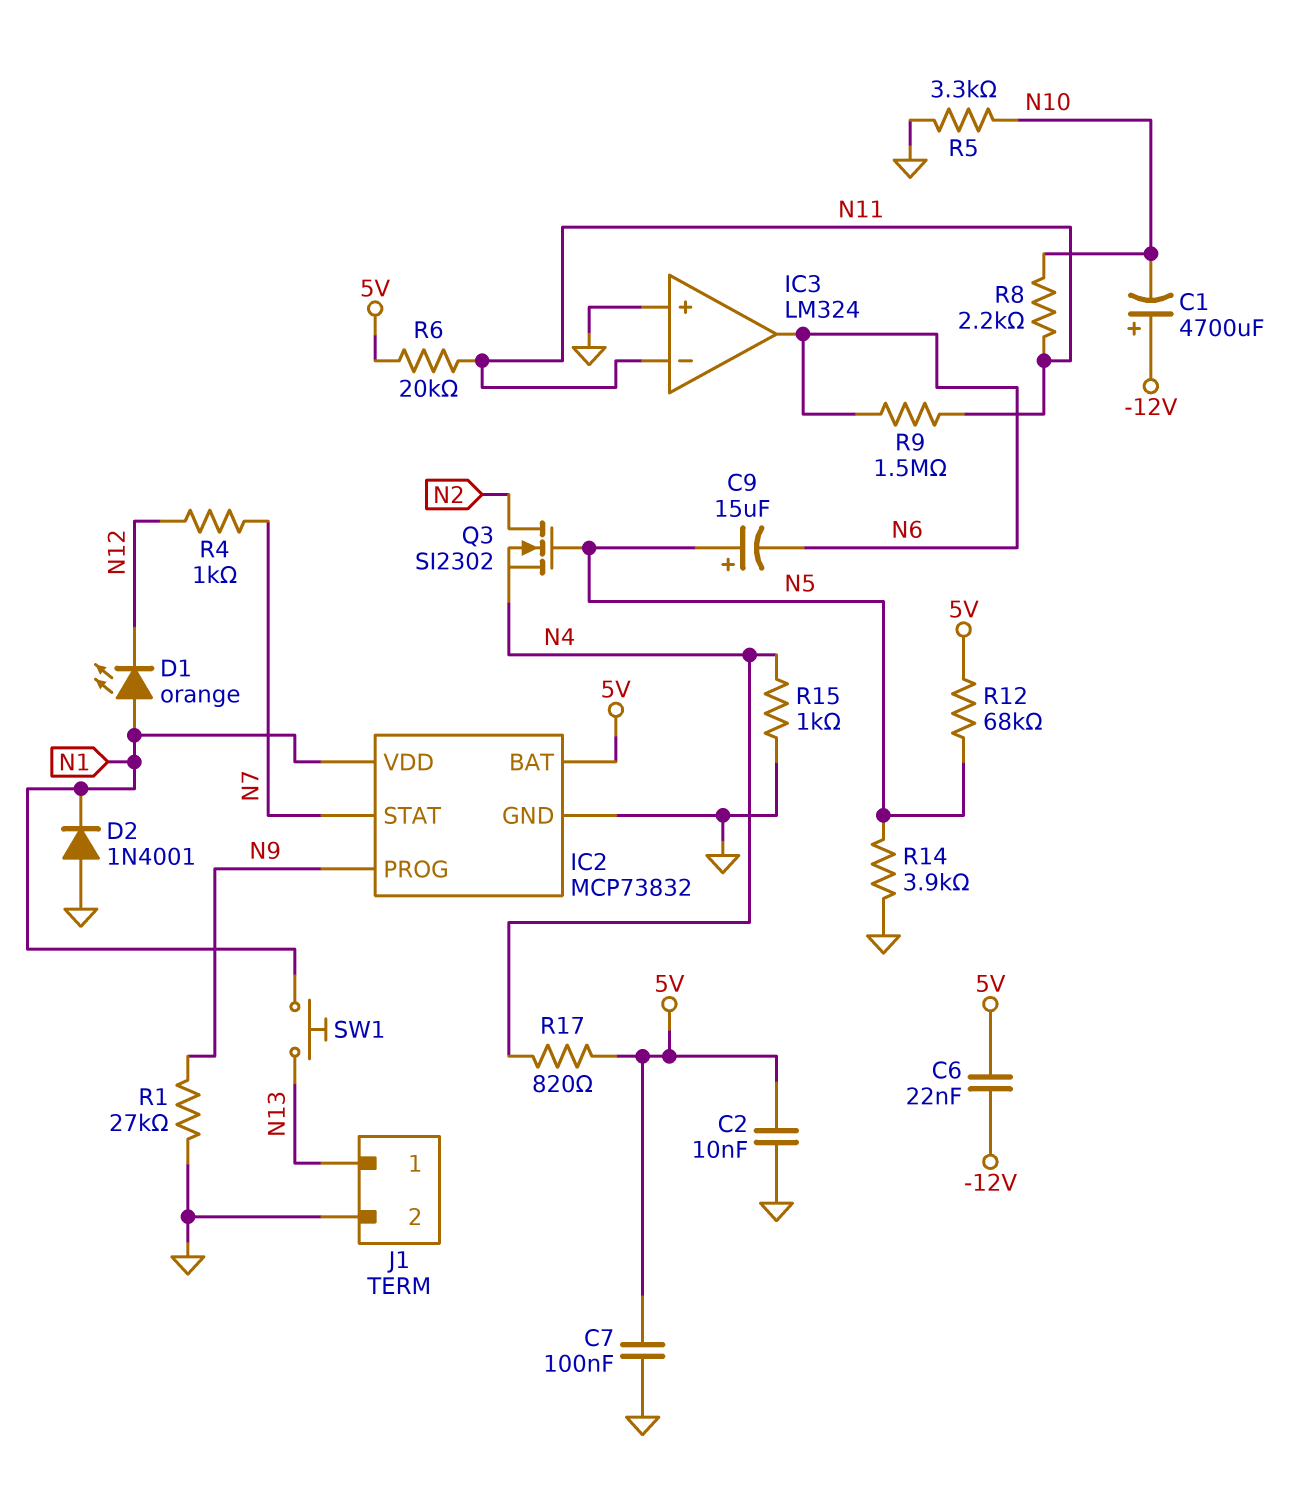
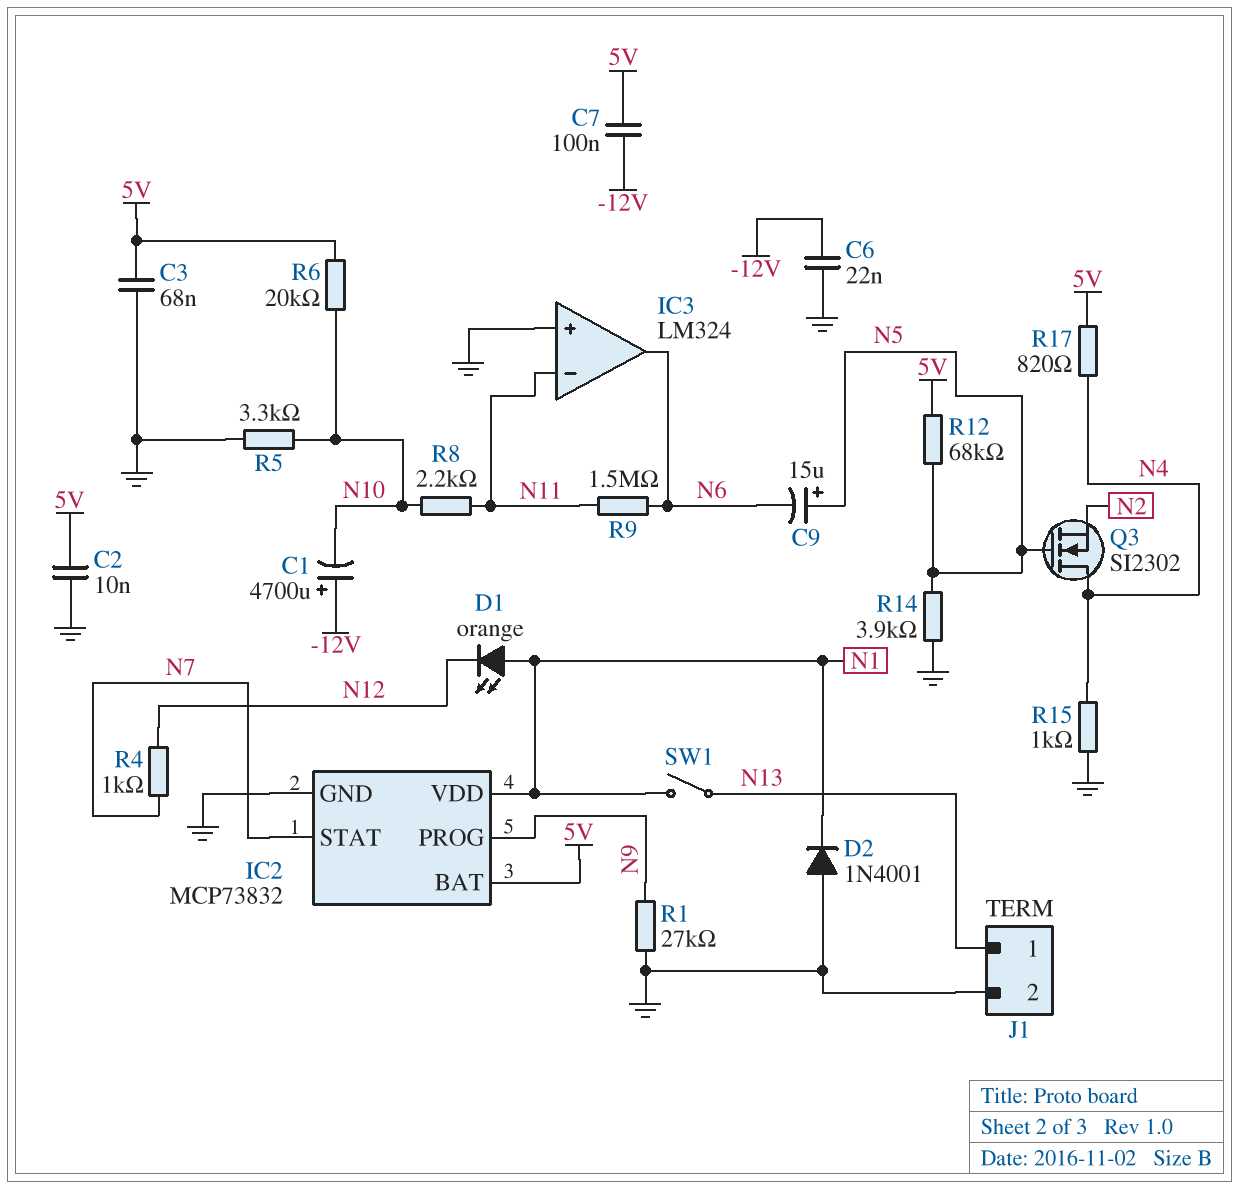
C3: none -> 68nF (5V, GND)
C6: 22nF (-12V, 5V) -> 22nF (-12V, GND)
C7: 100nF (5V, GND) -> 100nF (-12V, 5V)
Q3: NMOS SI2302 (G N5, D N2, S N4) -> NMOS SI2302 (G N5, D N4, S N2)
R6: 20k (5V, N11) -> 20k (5V, N10)
SW1: button (N1, N13) -> switch (N1, N13)

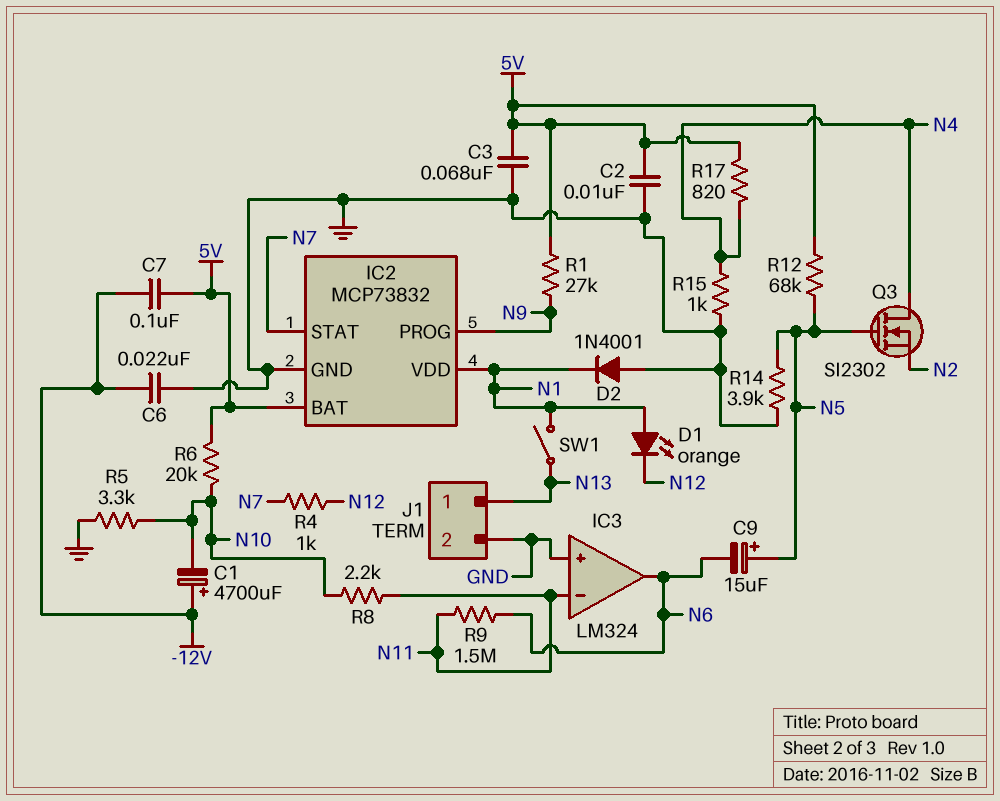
R1: 27k (GND, N9) -> 27k (5V, N9)

